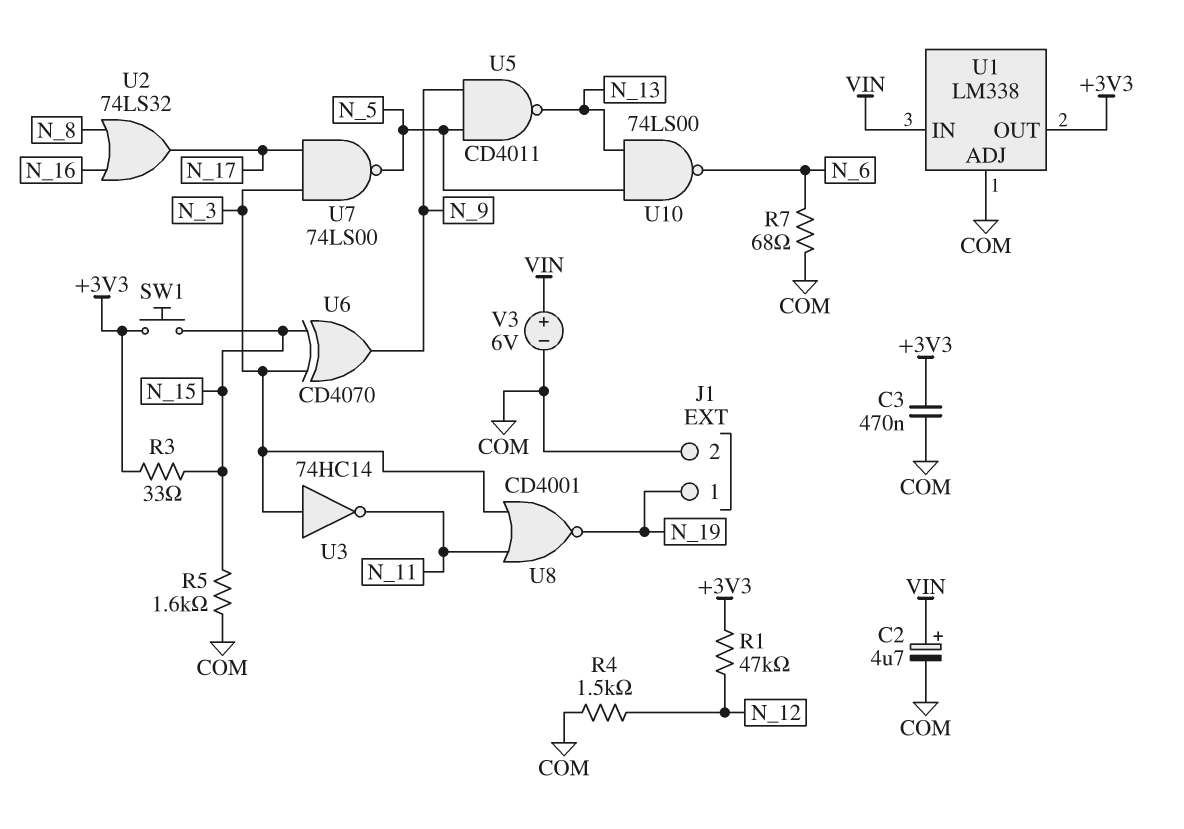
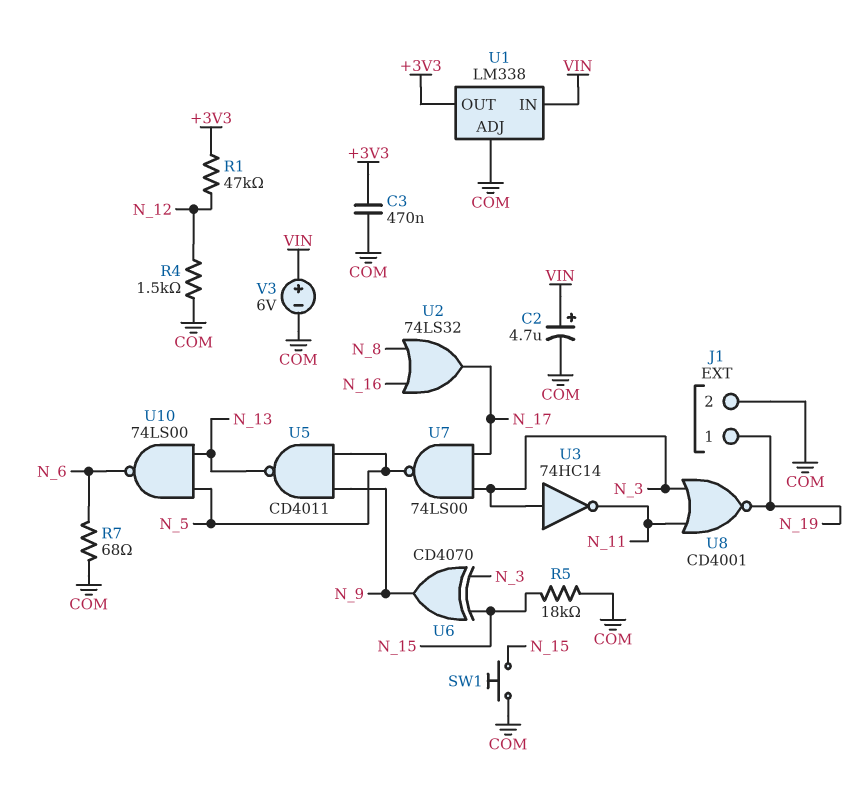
R3: 33 (+3V3, N_15) -> none
R5: 1.6k (COM, N_15) -> 18k (COM, N_15)
SW1: button (+3V3, N_15) -> button (COM, N_15)

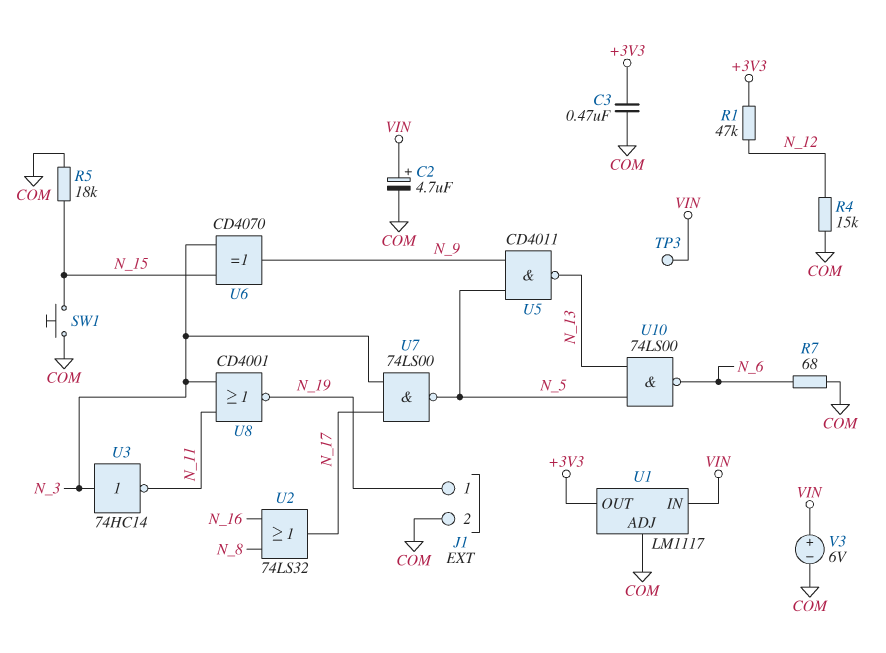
R4: 1.5k (COM, N_12) -> 15k (COM, N_12)
TP3: none -> test point (VIN)
U1: LM338 -> LM1117

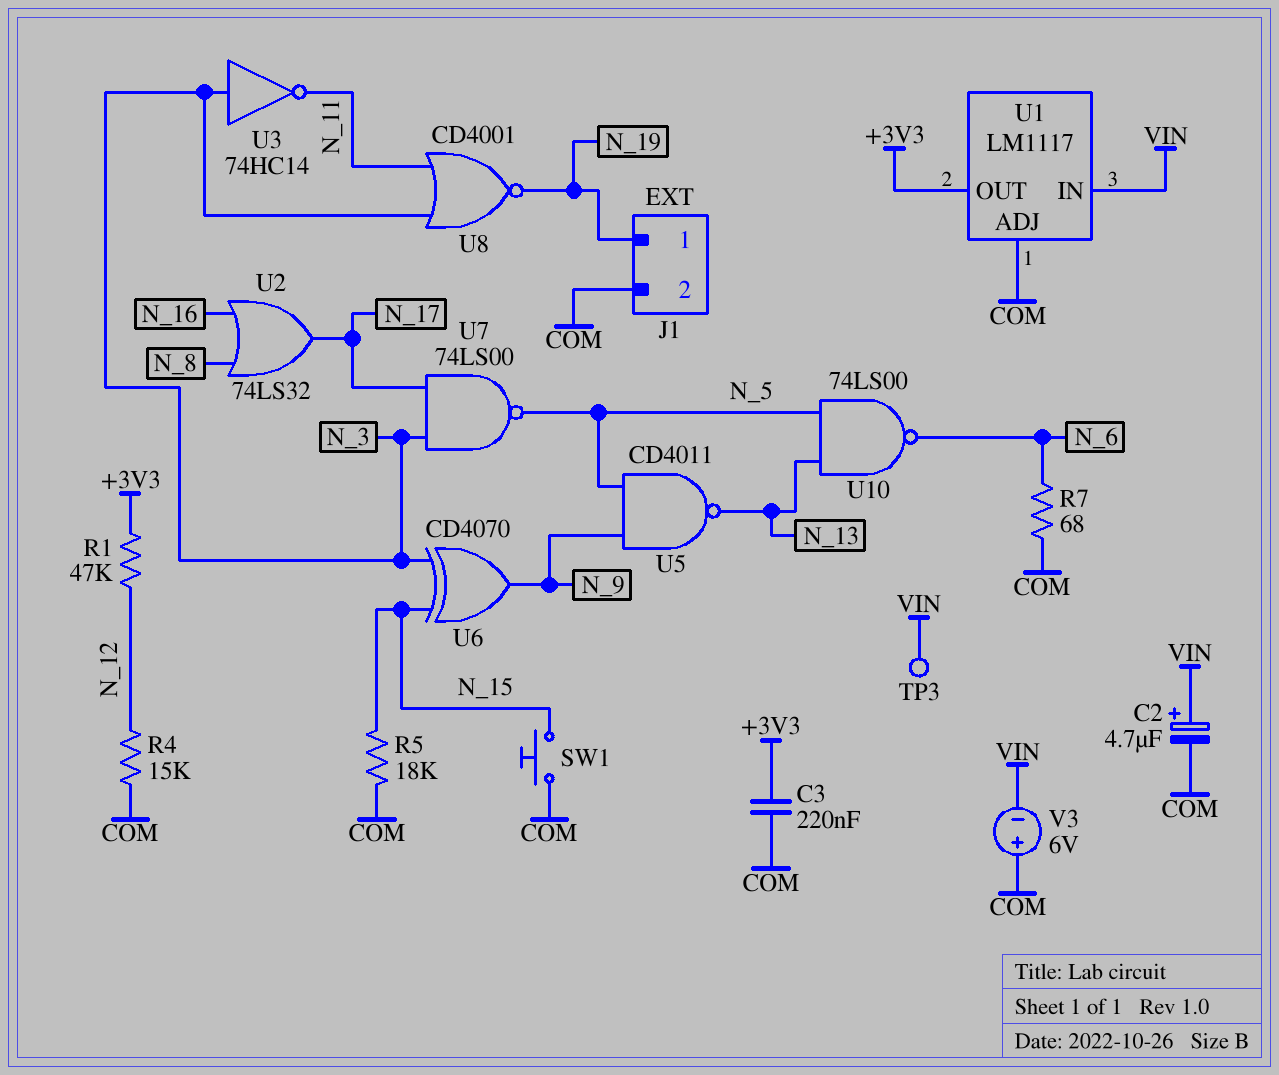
C3: 470nF (+3V3, COM) -> 220nF (+3V3, COM)
V3: 6V (plus VIN, minus COM) -> 6V (plus COM, minus VIN)

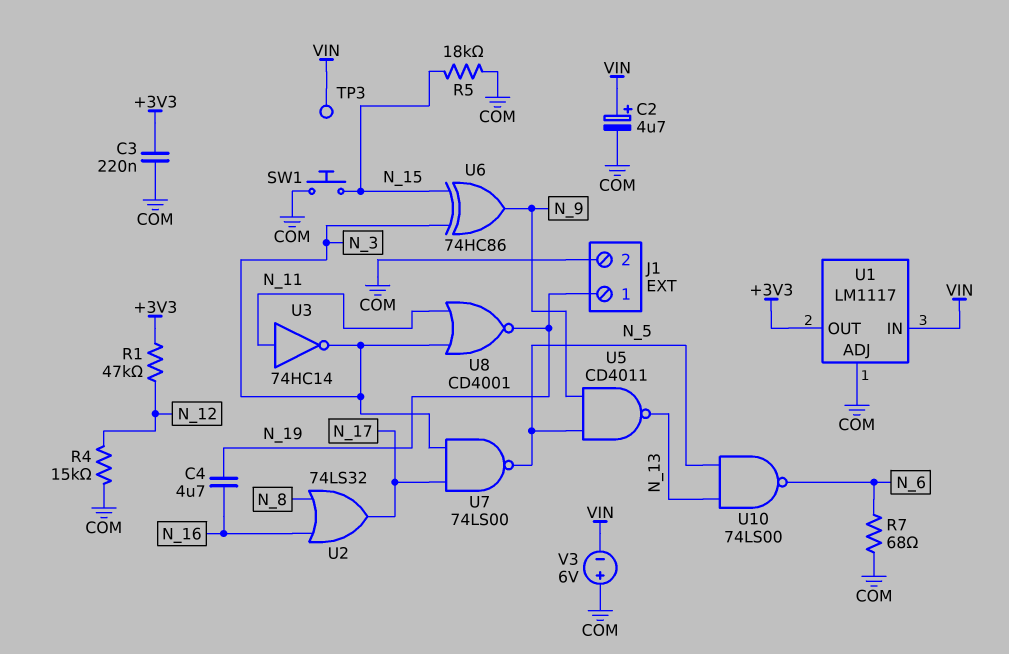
C4: none -> 4.7uF (N_16, N_19)
U3: NOT 74HC14 (in N_3, out N_11) -> NOT 74HC14 (in N_11, out N_3)
U6: XOR CD4070 (in N_3, in N_15, out N_9) -> XOR 74HC86 (in N_3, in N_15, out N_9)

